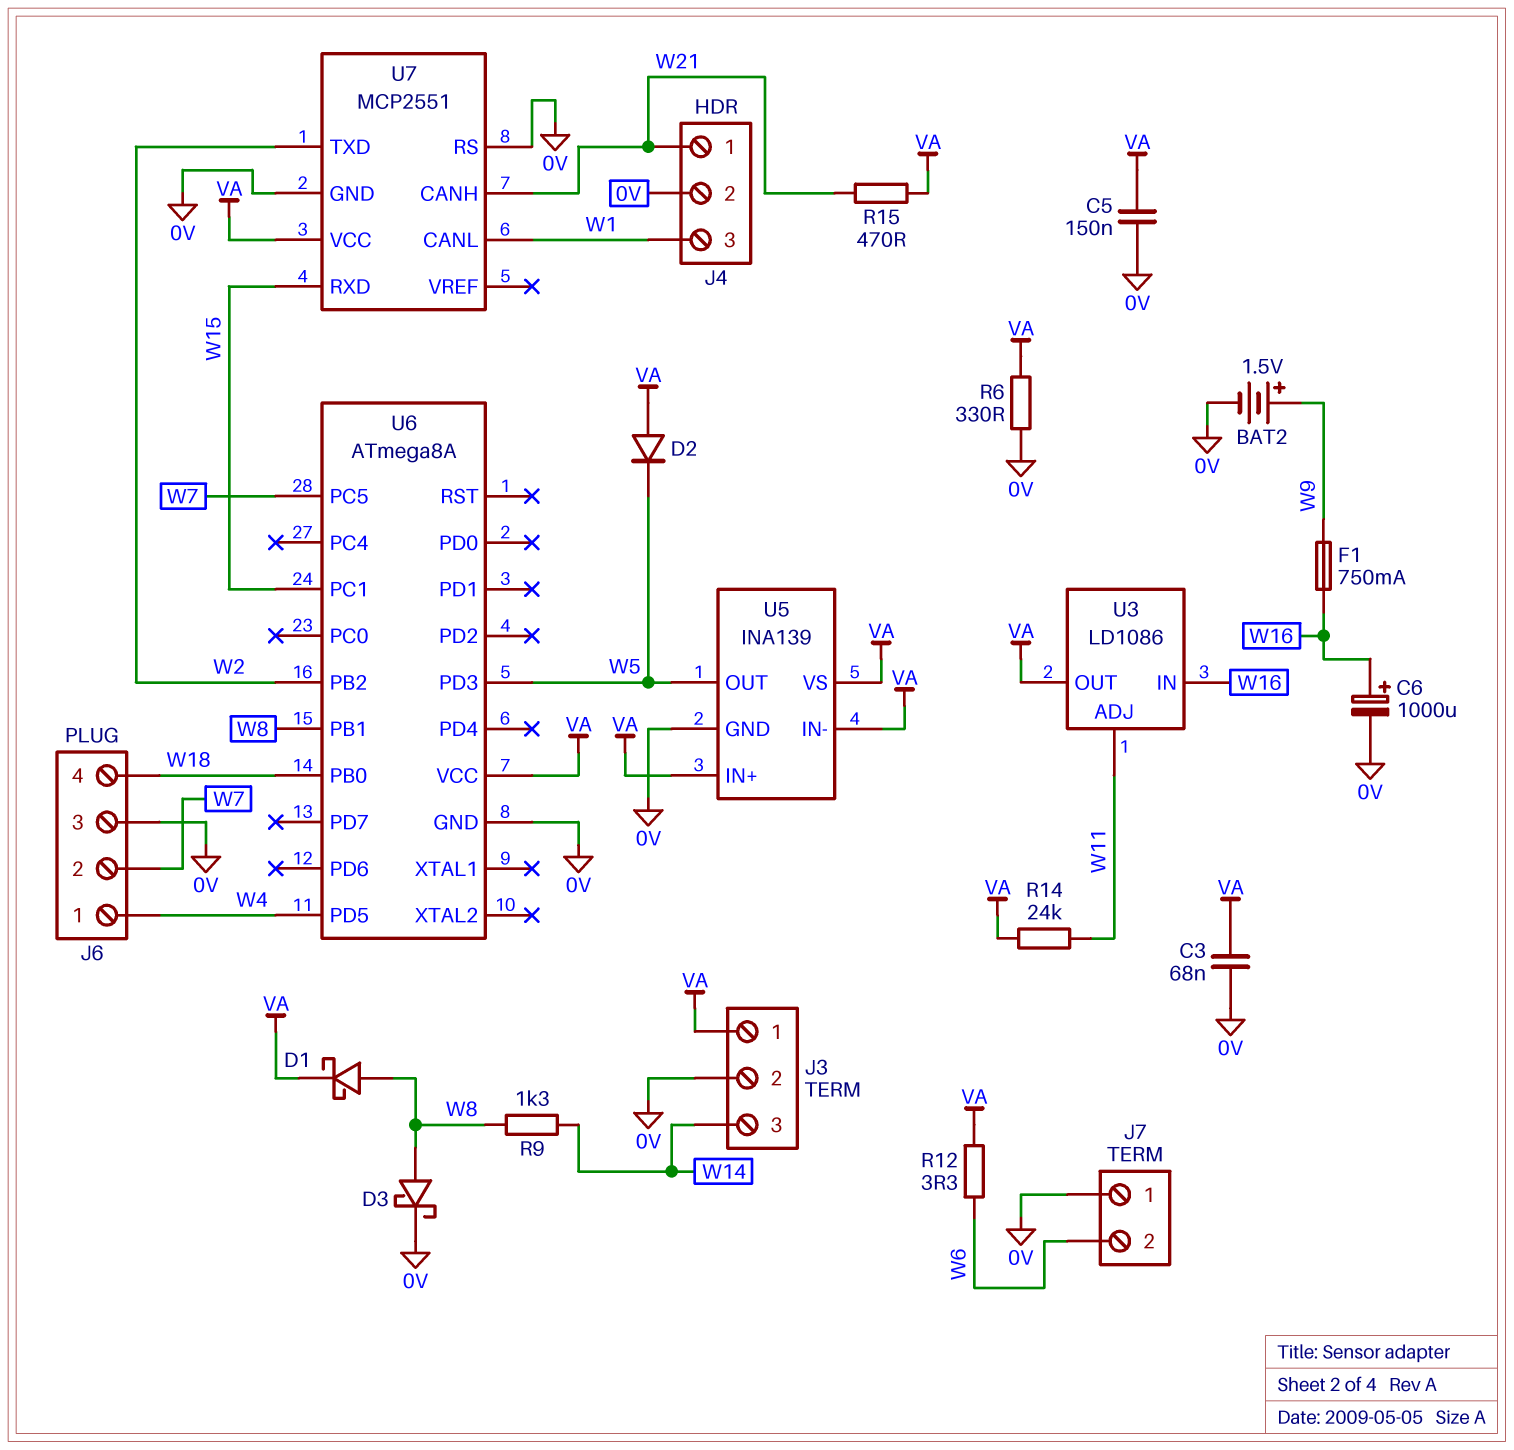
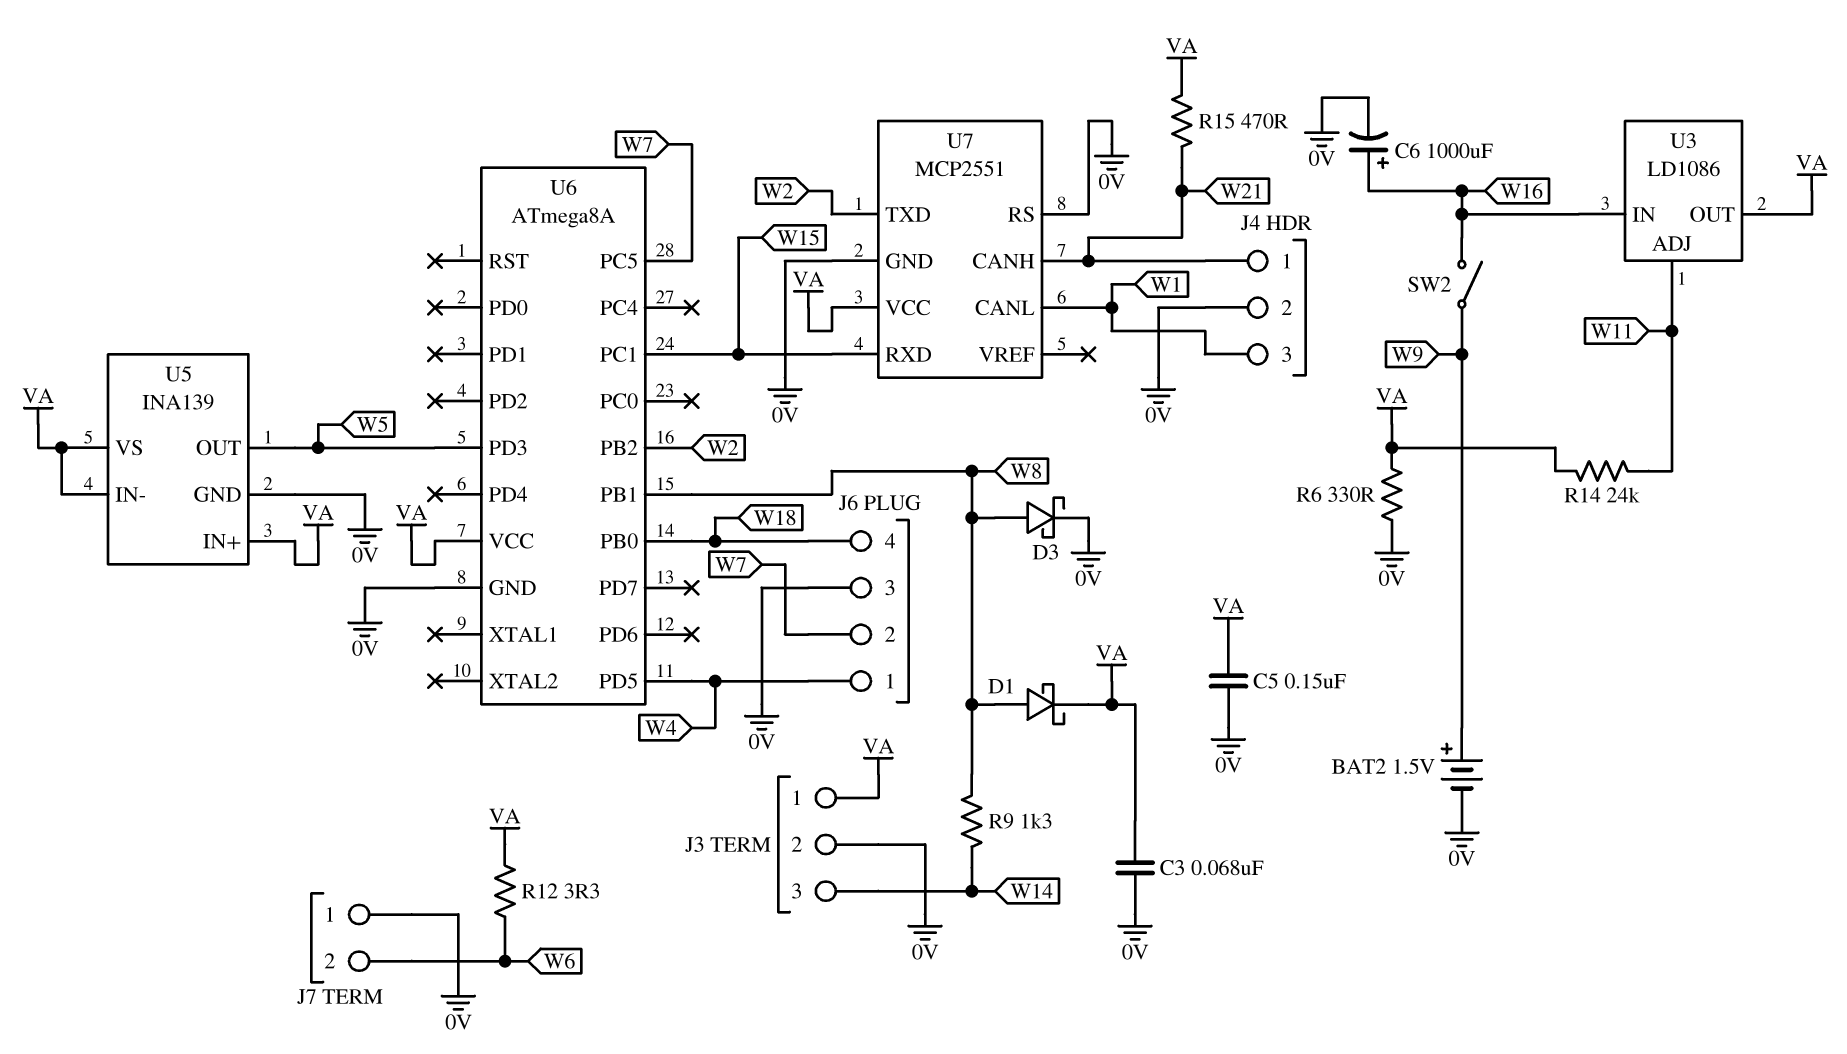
D2: diode (A VA, K W5) -> none
F1: 750mA (W9, W16) -> none
SW2: none -> switch (W9, W16)

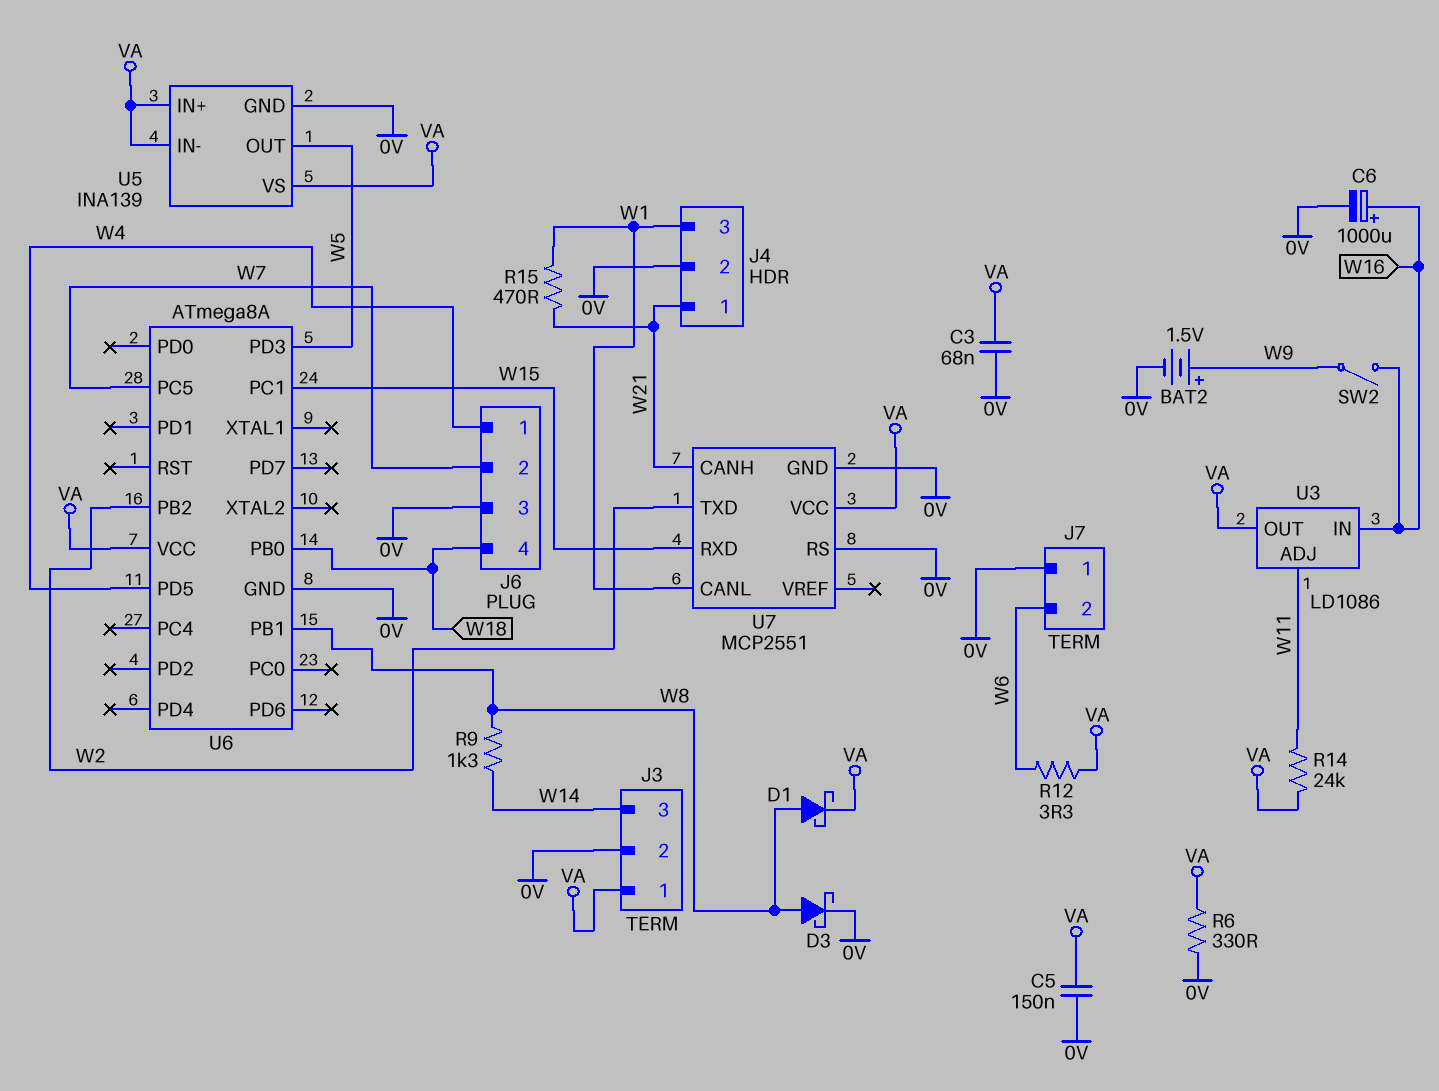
R15: 470 (VA, W21) -> 470 (W1, W21)

